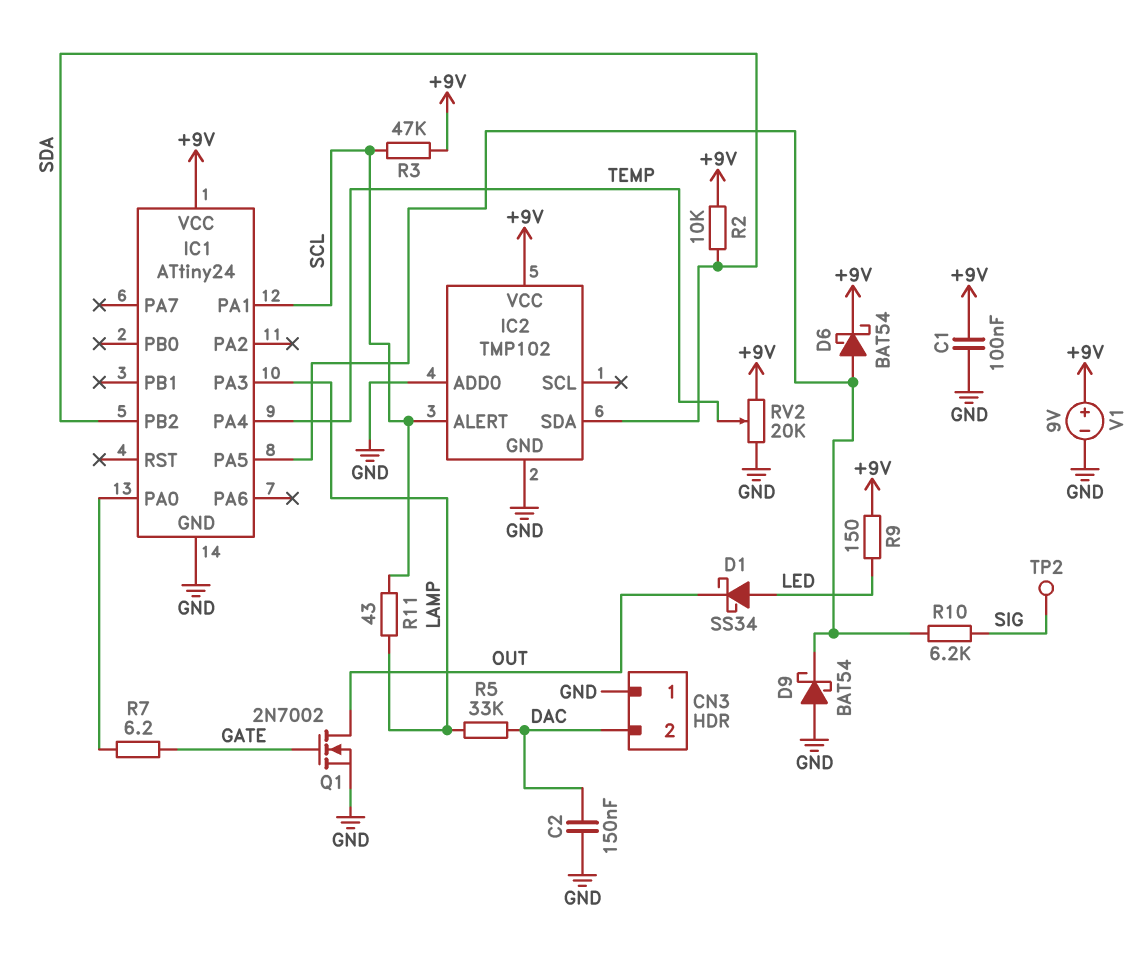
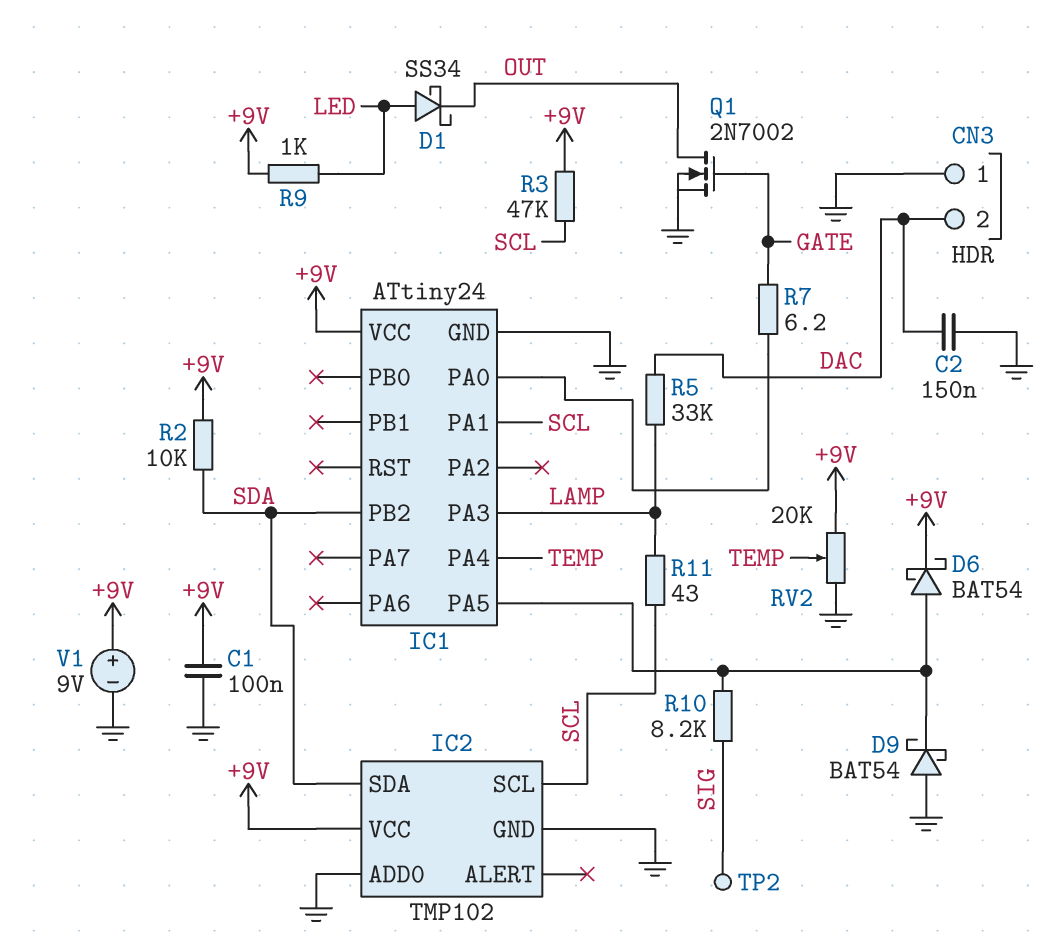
IC2 pin ALERT: SCL -> none
IC2 pin SCL: none -> SCL
R9: 150 (+9V, LED) -> 1k (+9V, LED)
R10: 6.2k (IC1/PA5, SIG) -> 8.2k (IC1/PA5, SIG)

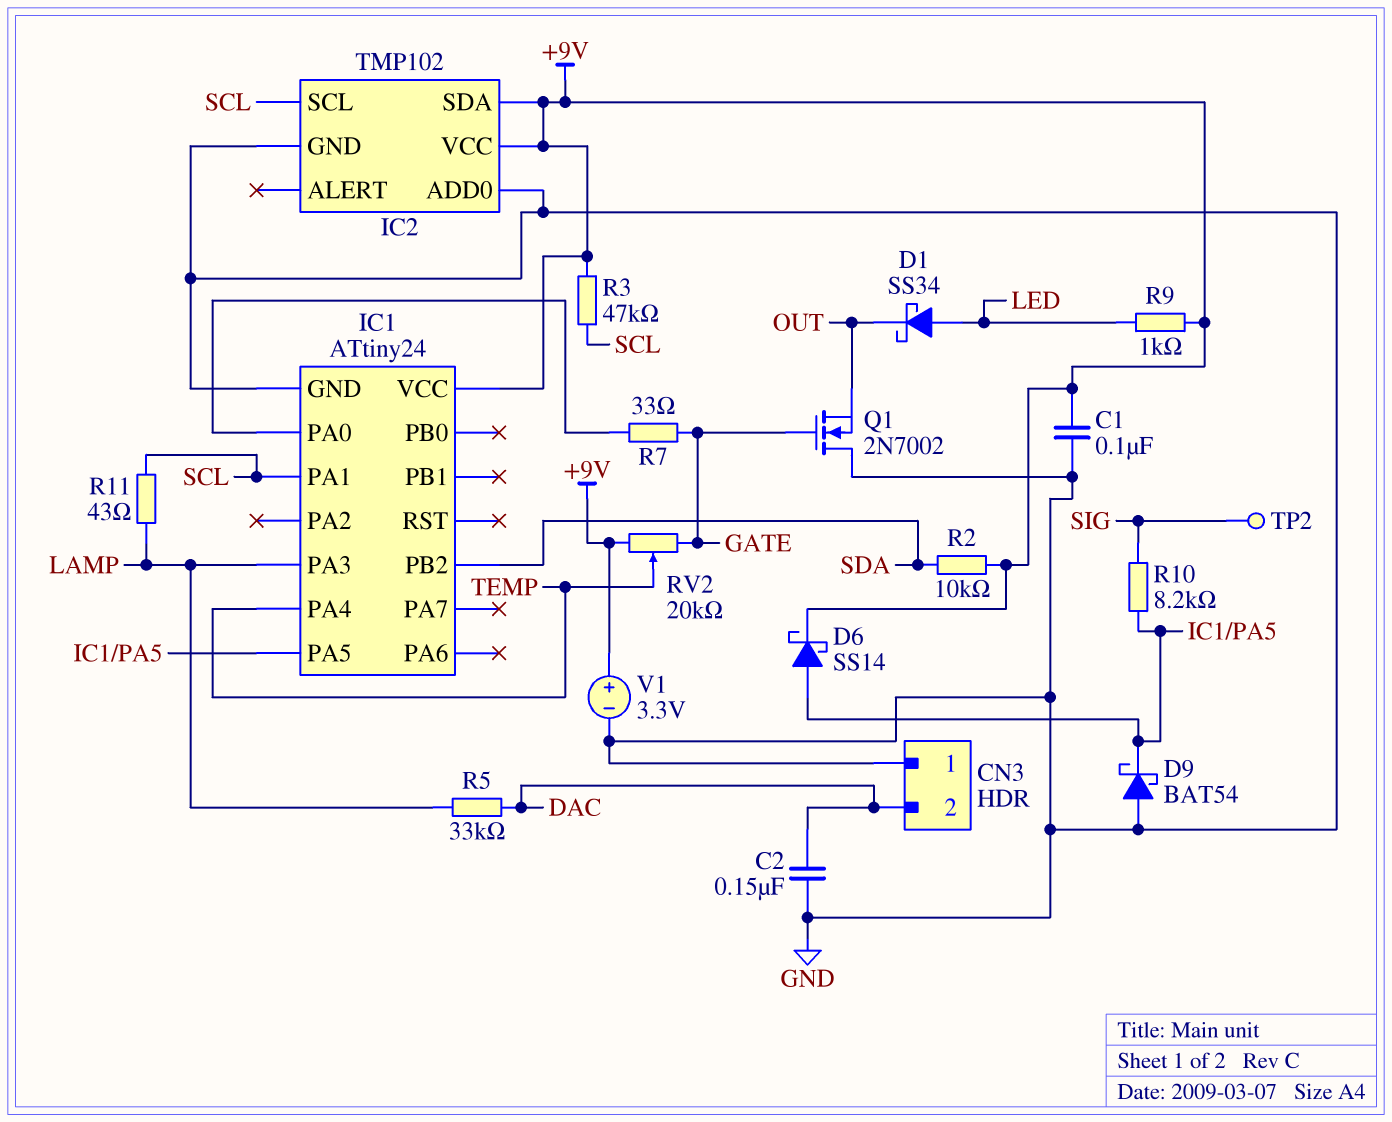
D6: schottky BAT54 (A IC1/PA5, K +9V) -> schottky SS14 (A IC1/PA5, K +9V)
IC2 pin SDA: SDA -> +9V
Q1: NMOS 2N7002 (G GATE, D OUT, S GND) -> NMOS 2N7002 (G GATE, D GND, S OUT)
R7: 6.2 (GATE, IC1/PA0) -> 33 (GATE, IC1/PA0)
RV2: 20k (+9V, GND, wiper TEMP) -> 20k (+9V, GATE, wiper TEMP)
V1: 9V (plus +9V, minus GND) -> 3.3V (plus +9V, minus GND)

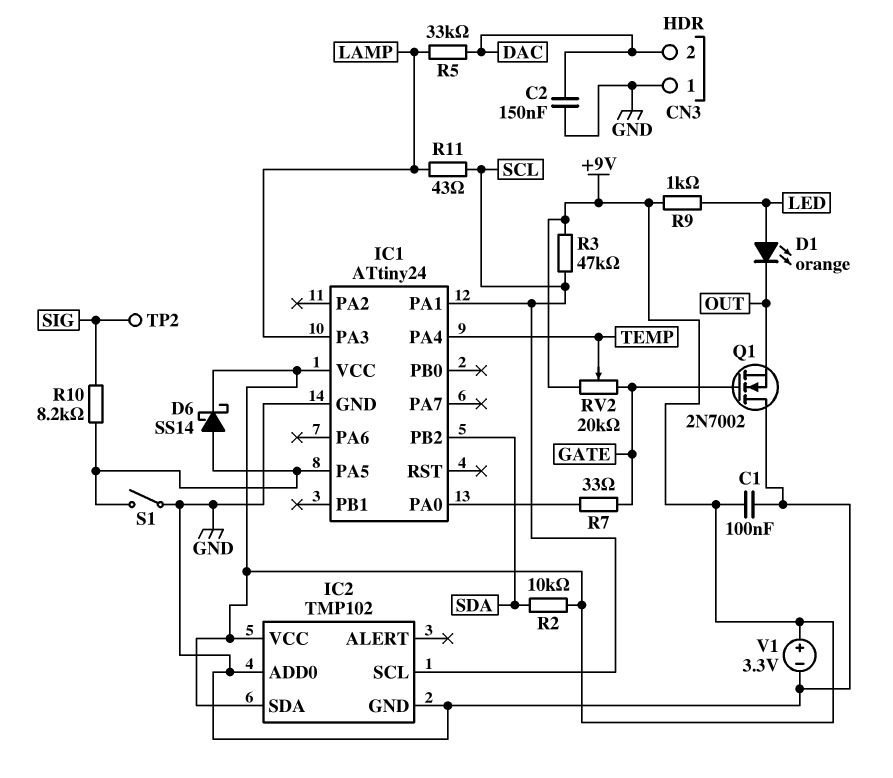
D1: schottky SS34 (A LED, K OUT) -> LED orange (A LED, K OUT)
D9: schottky BAT54 (A GND, K IC1/PA5) -> none
S1: none -> switch (GND, IC1/PA5)

